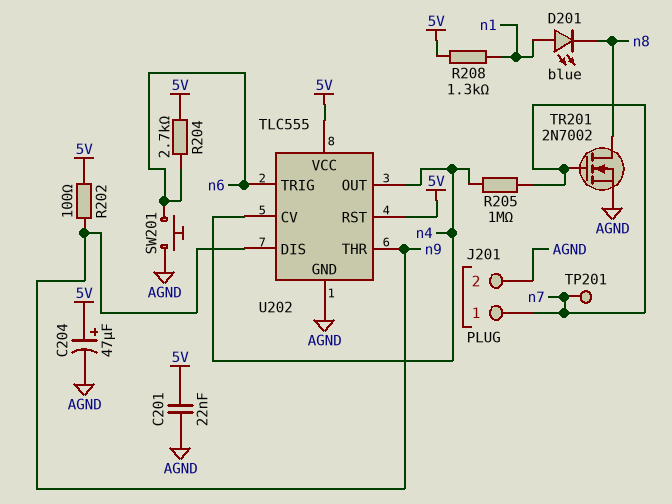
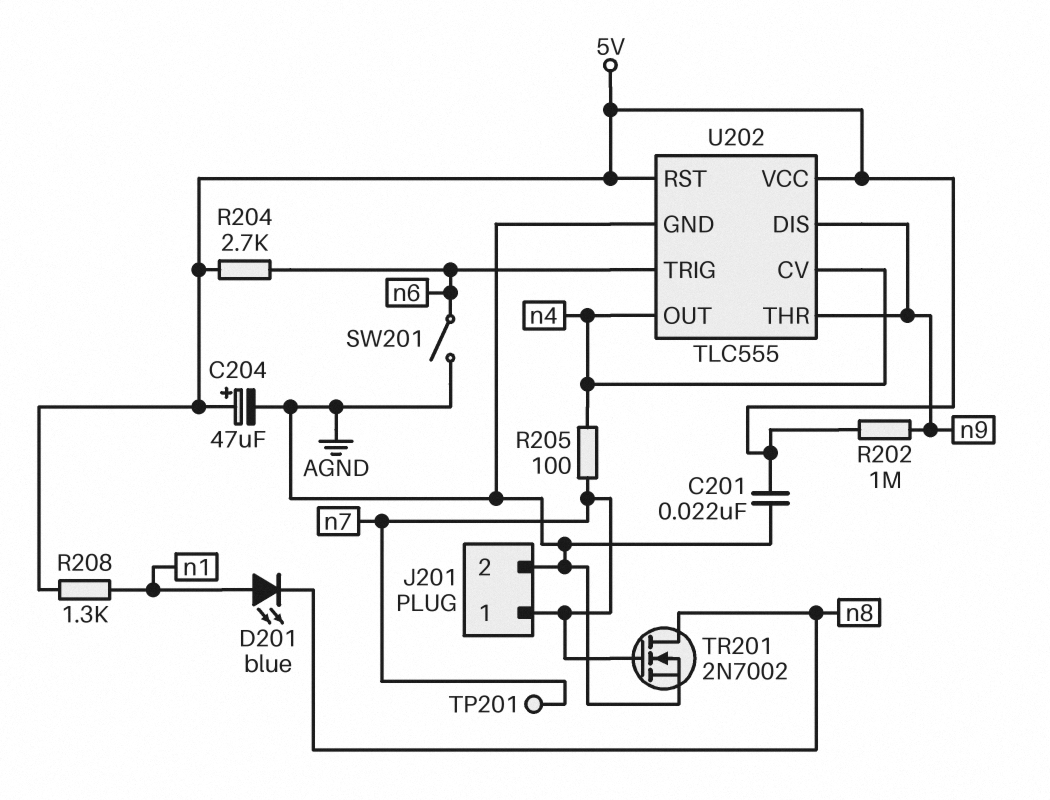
R202: 100 (5V, n9) -> 1M (5V, n9)
R205: 1M (n4, n7) -> 100 (n4, n7)
SW201: button (AGND, n6) -> switch (AGND, n6)

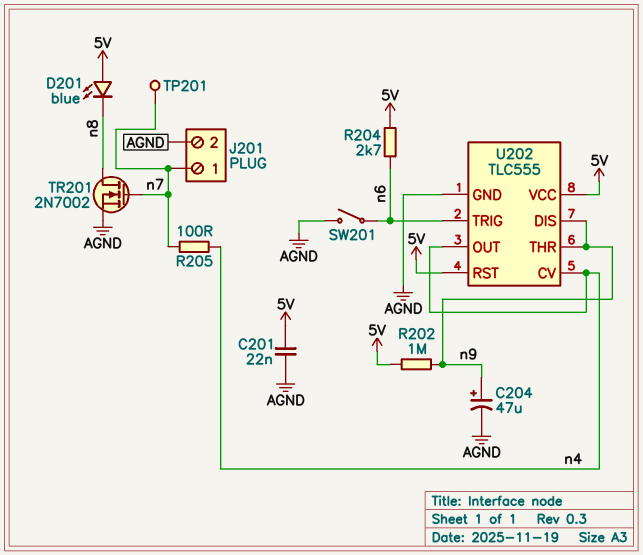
C204: 47uF (plus 5V, minus AGND) -> 47uF (plus n9, minus AGND)
D201: LED blue (A n1, K n8) -> LED blue (A 5V, K n8)
R208: 1.3k (5V, n1) -> none

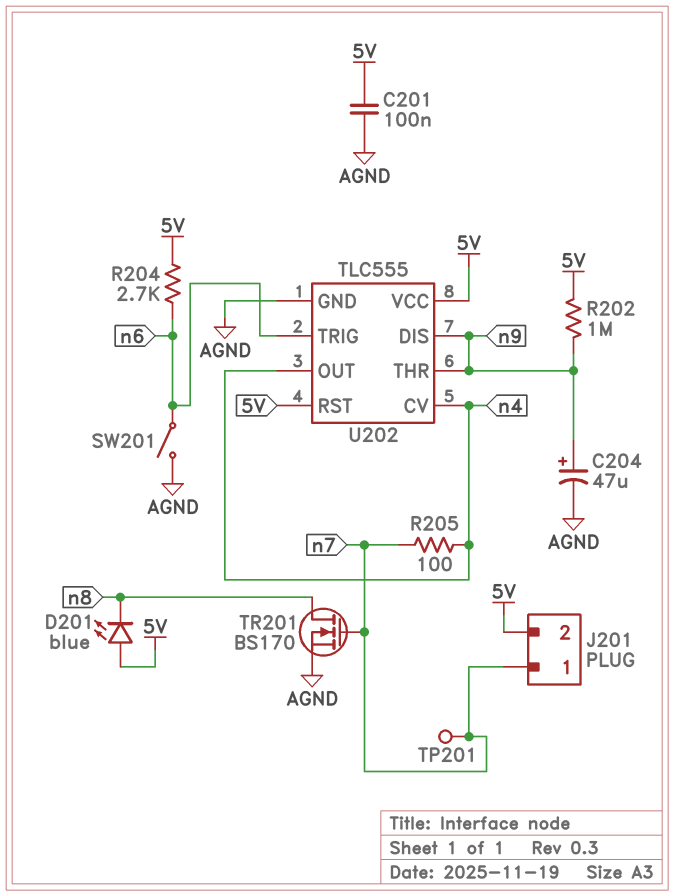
C201: 22nF (5V, AGND) -> 100nF (5V, AGND)
J201 pin 2: AGND -> 5V
TR201: NMOS 2N7002 (G n7, D n8, S AGND) -> NMOS BS170 (G n7, D n8, S AGND)

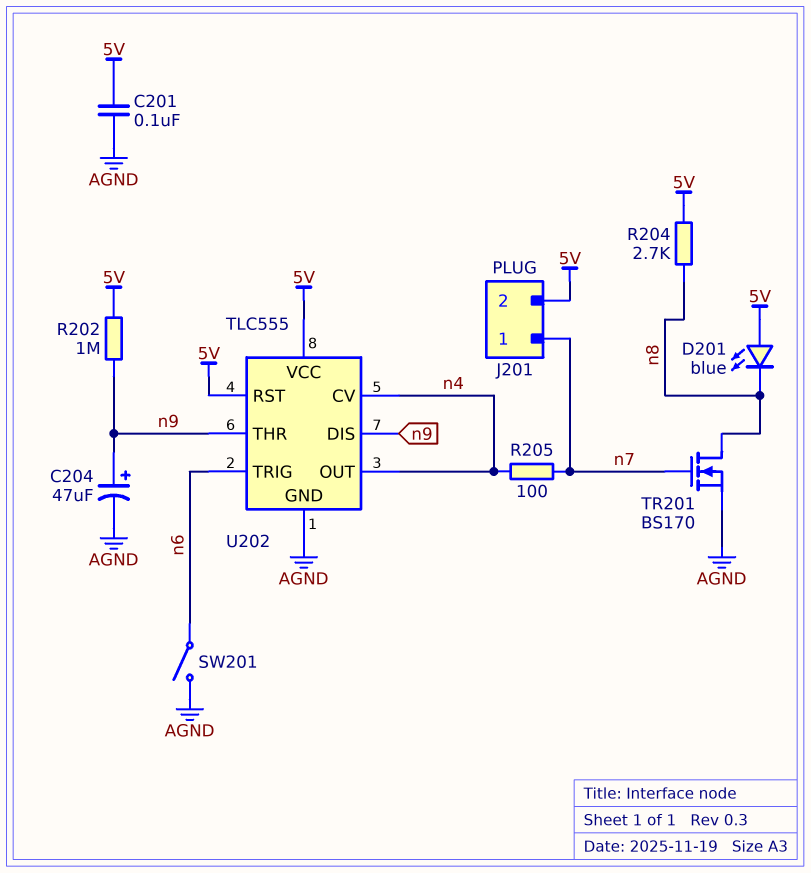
R204: 2.7k (5V, n6) -> 2.7k (5V, n8)
TP201: test point (n7) -> none

